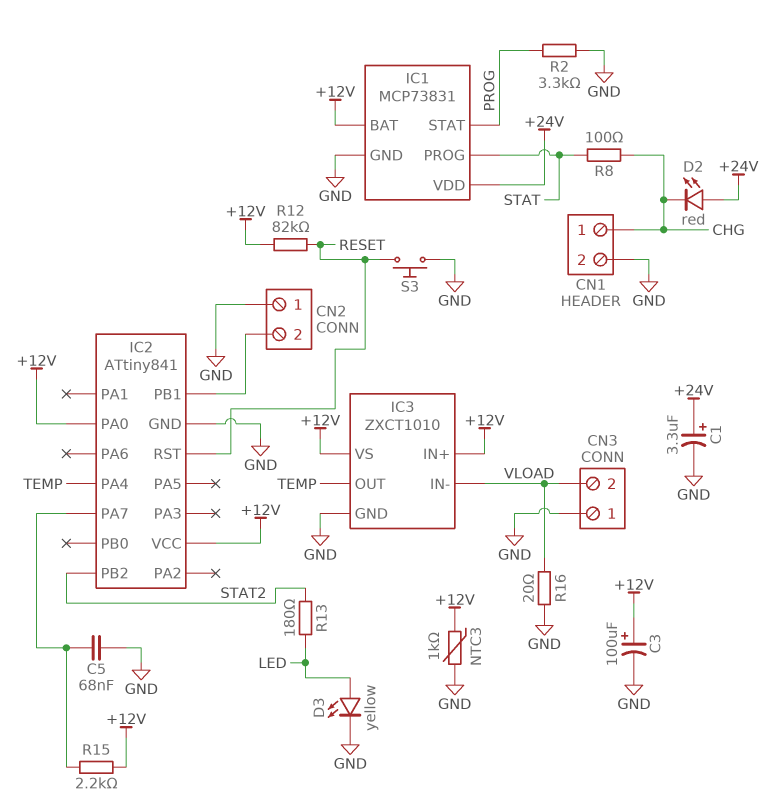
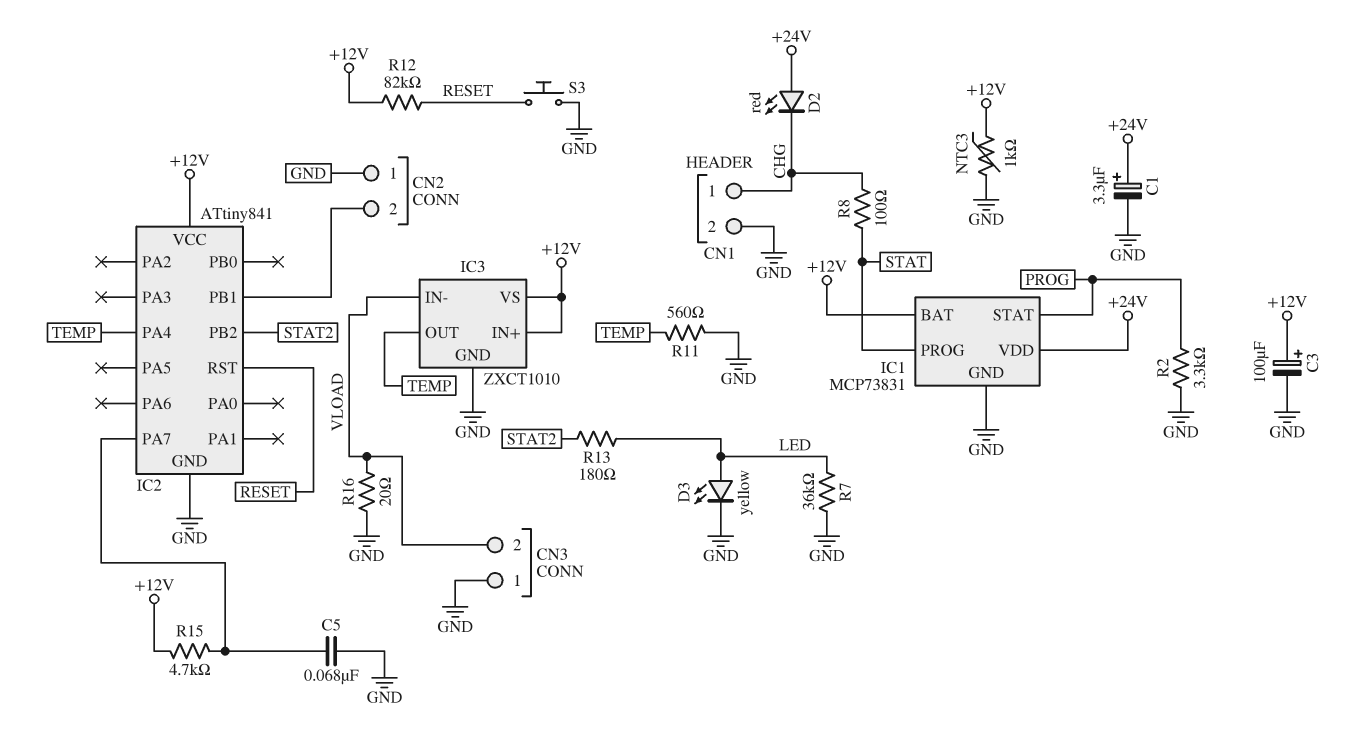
IC2 pin PA0: +12V -> none
R7: none -> 36k (GND, LED)
R11: none -> 560 (GND, TEMP)
R15: 2.2k (+12V, IC2/PA7) -> 4.7k (+12V, IC2/PA7)

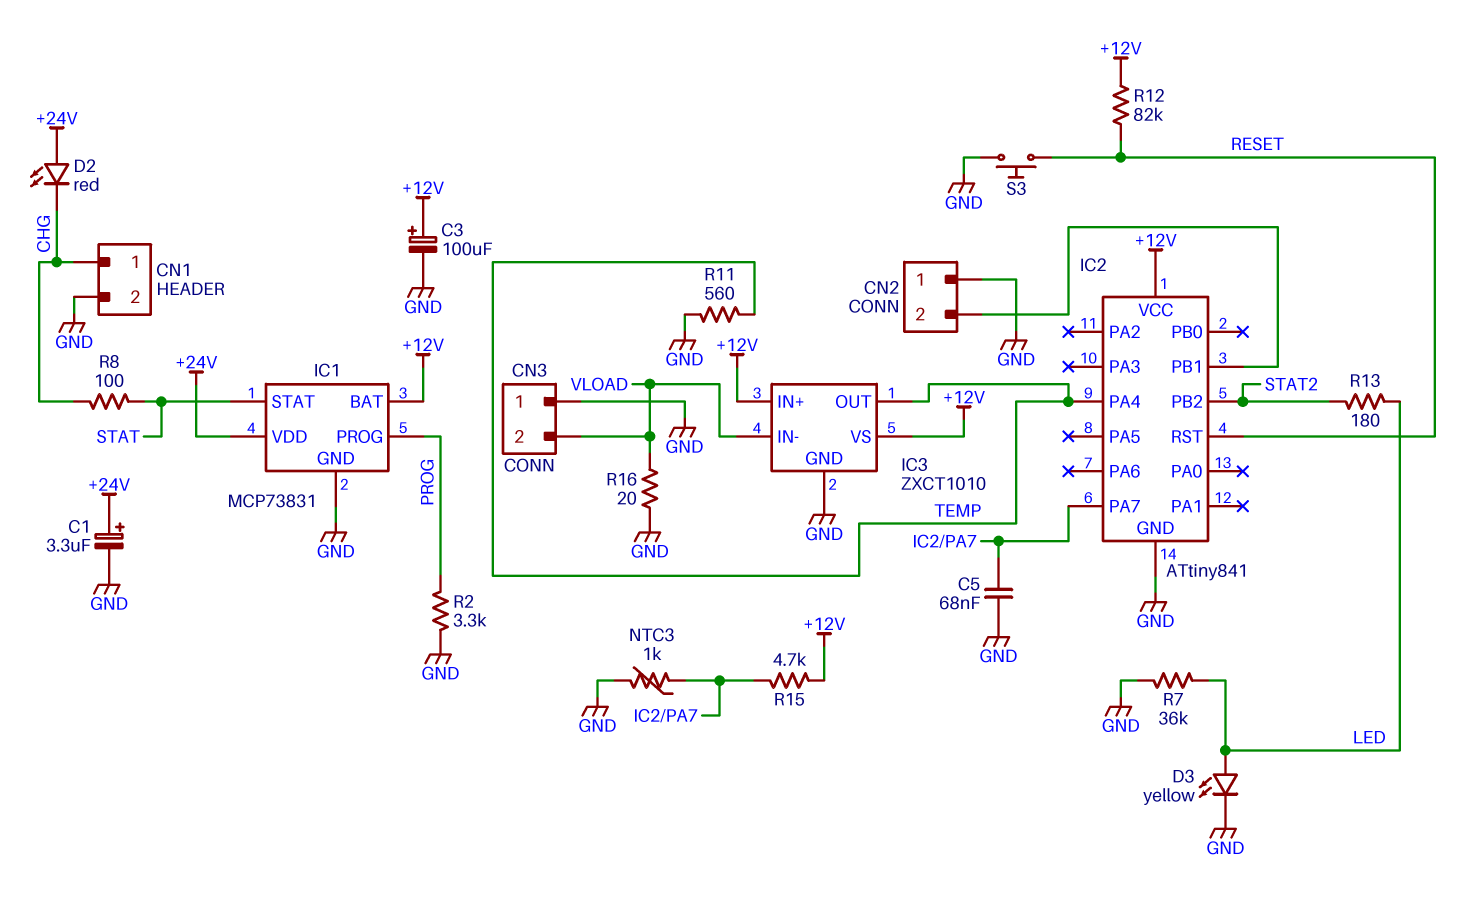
IC1 pin PROG: STAT -> PROG
IC1 pin STAT: PROG -> STAT
NTC3: 1k (+12V, GND) -> 1k (GND, IC2/PA7)

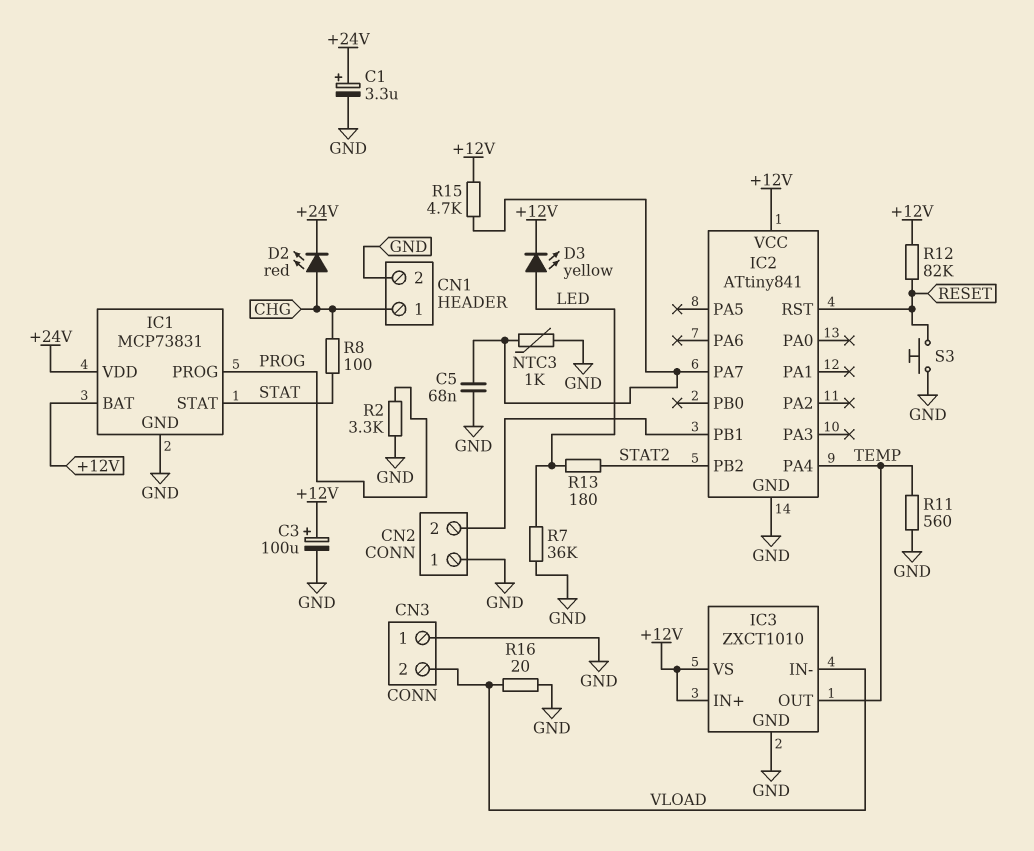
D2: LED red (A +24V, K CHG) -> LED red (A CHG, K +24V)
D3: LED yellow (A LED, K GND) -> LED yellow (A LED, K +12V)

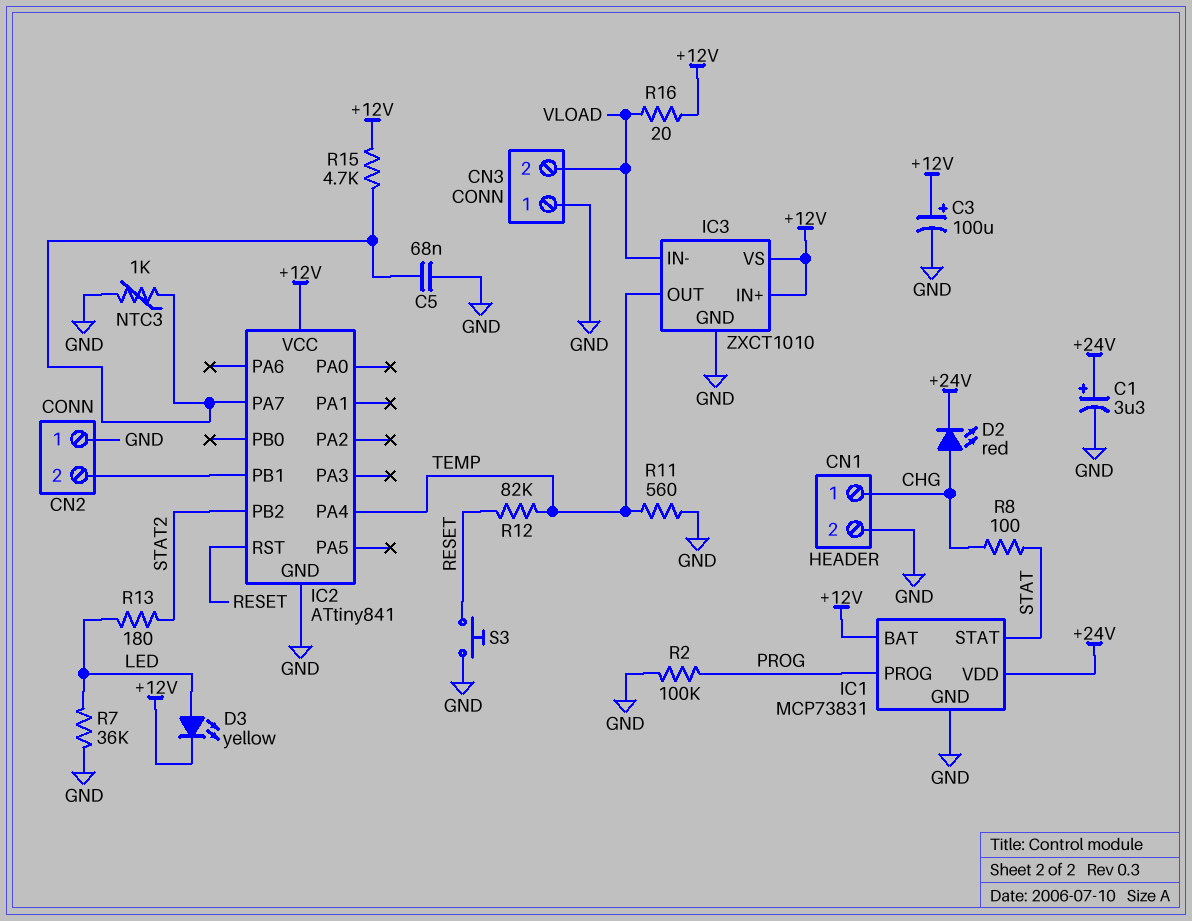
R2: 3.3k (GND, PROG) -> 100k (GND, PROG)
R12: 82k (+12V, RESET) -> 82k (RESET, TEMP)
R16: 20 (GND, VLOAD) -> 20 (+12V, VLOAD)

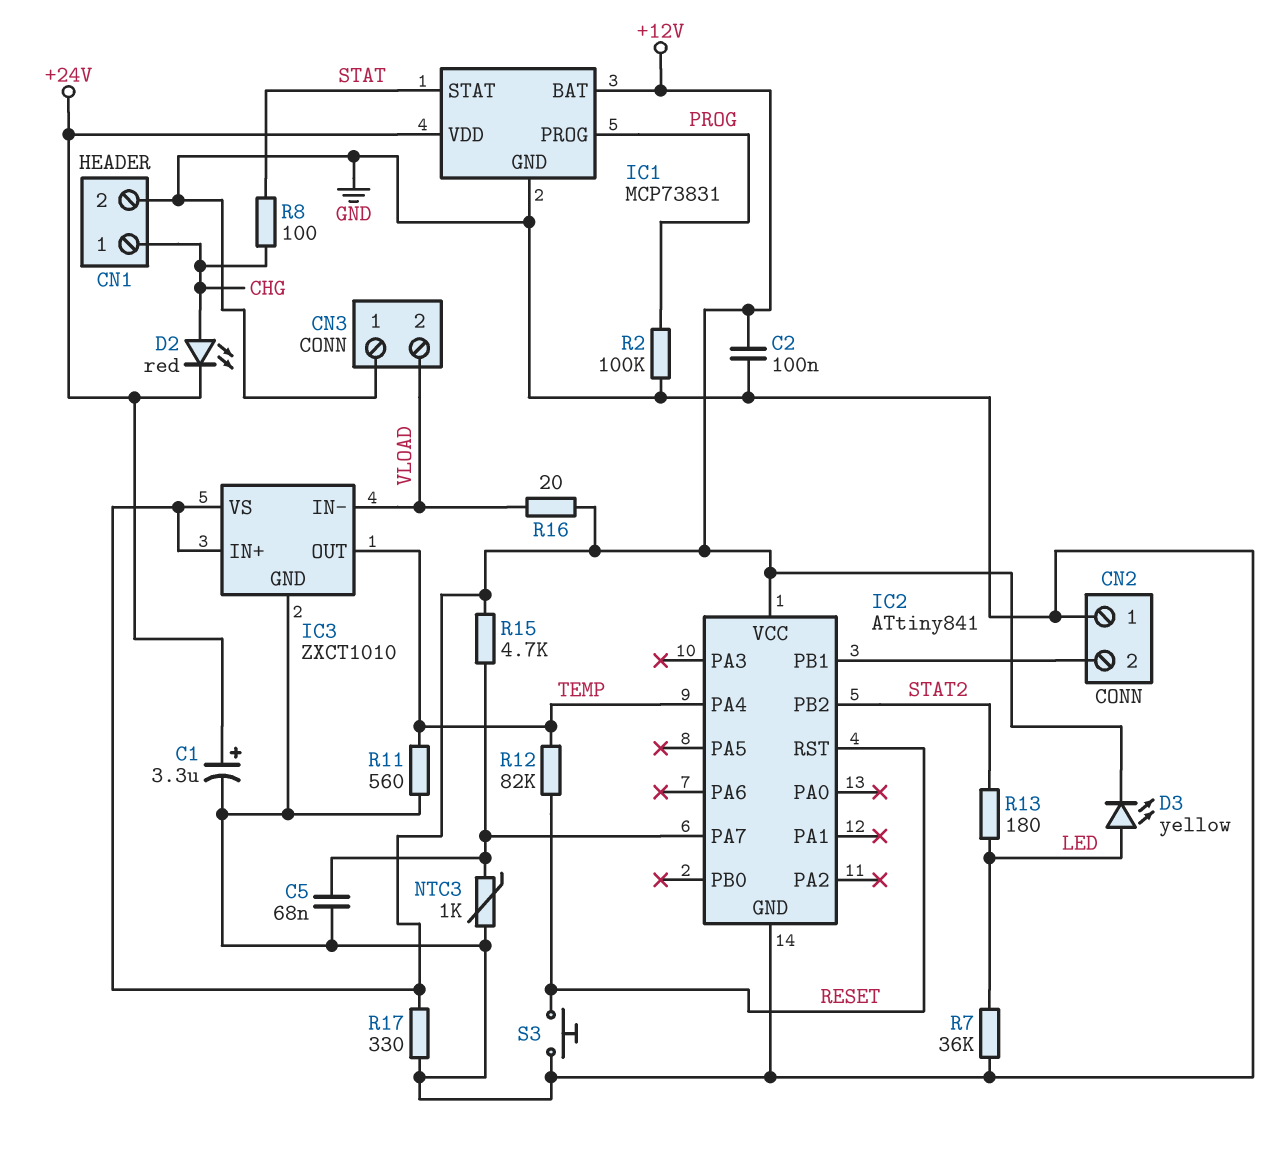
C2: none -> 100nF (+12V, GND)
C3: 100uF (plus +12V, minus GND) -> none
R17: none -> 330 (+12V, GND)

